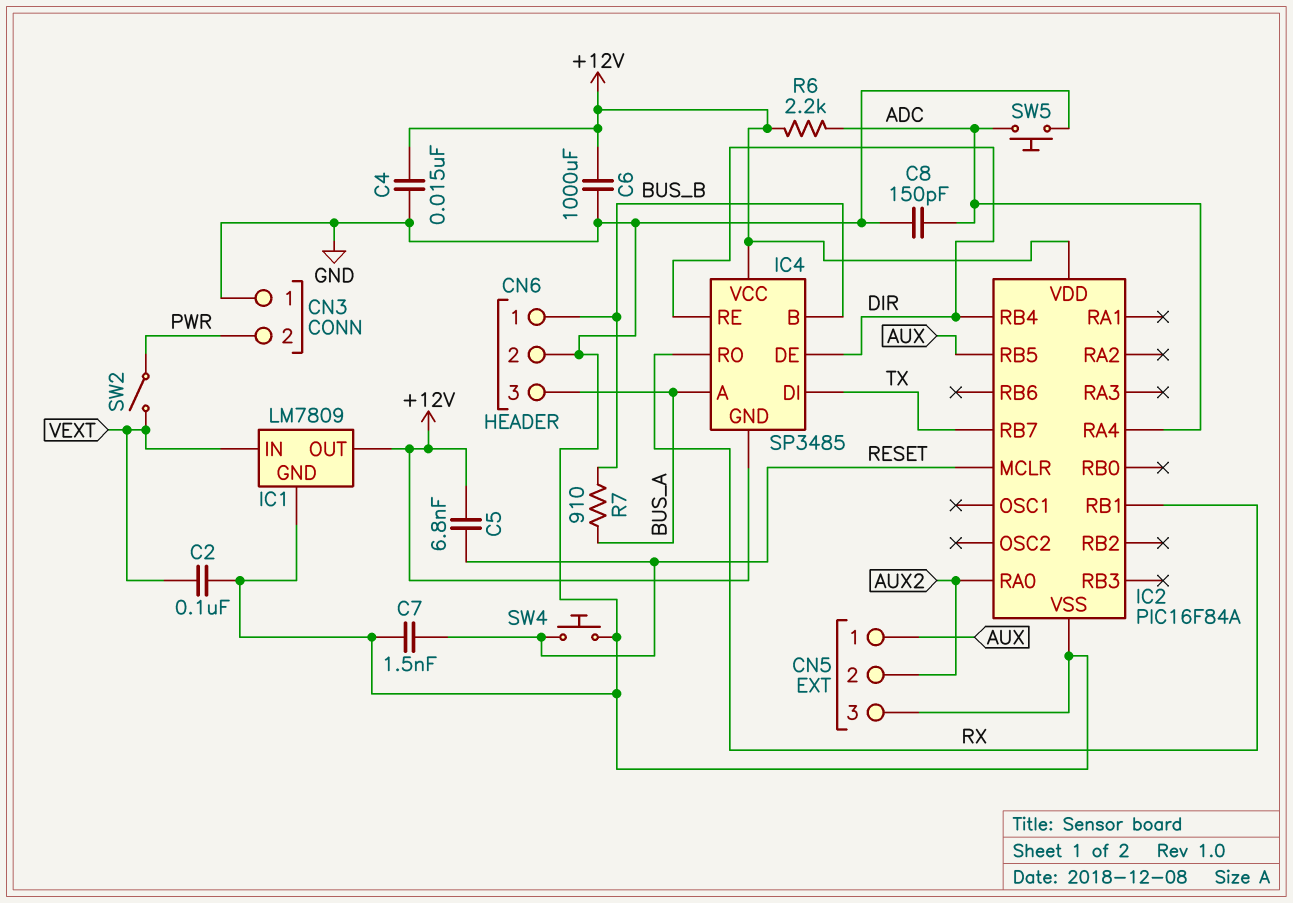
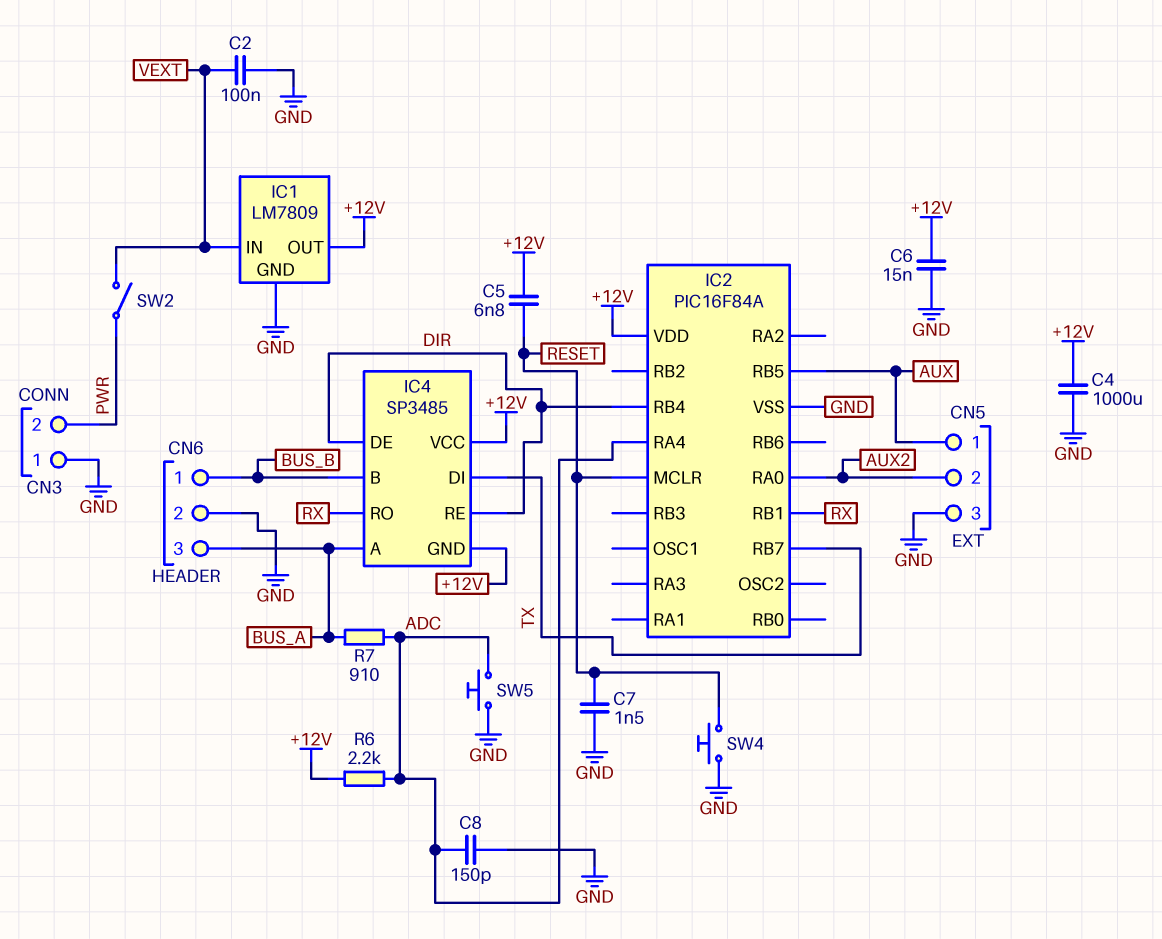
C4: 15nF (+12V, GND) -> 1000uF (+12V, GND)
C6: 1000uF (+12V, GND) -> 15nF (+12V, GND)
R7: 910 (BUS_A, BUS_B) -> 910 (ADC, BUS_A)

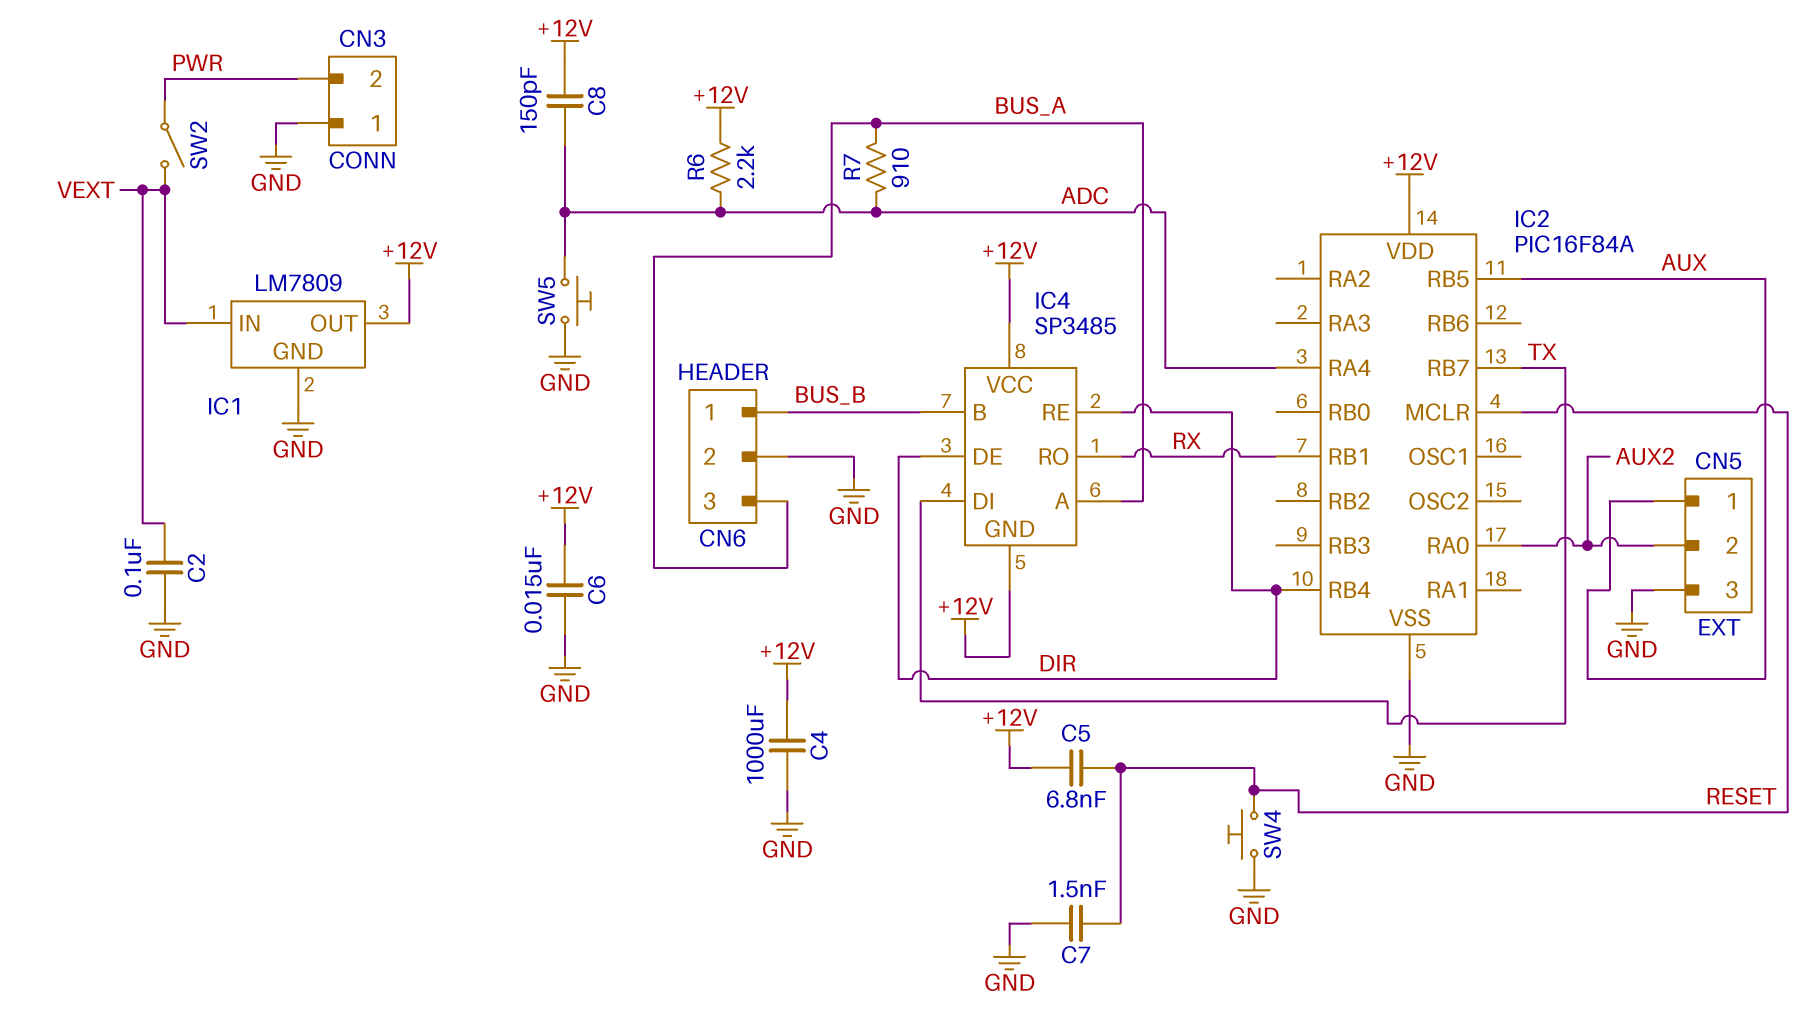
C8: 150pF (ADC, GND) -> 150pF (+12V, ADC)

